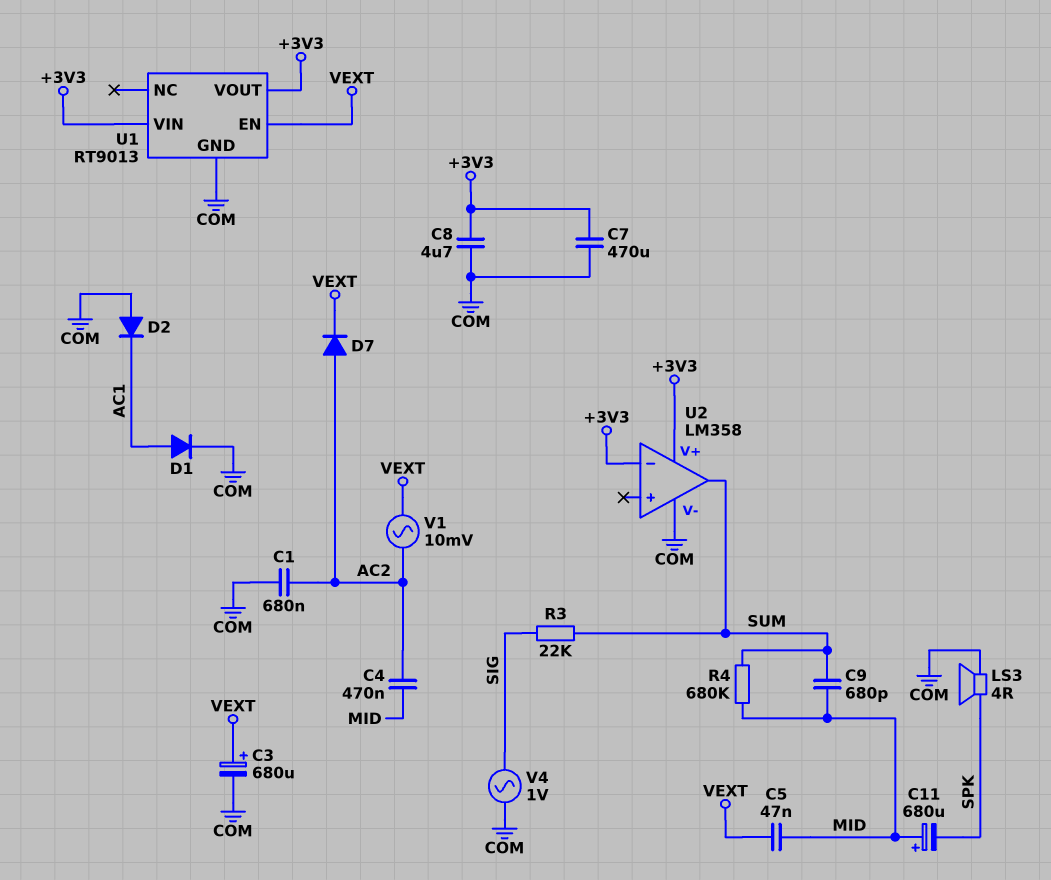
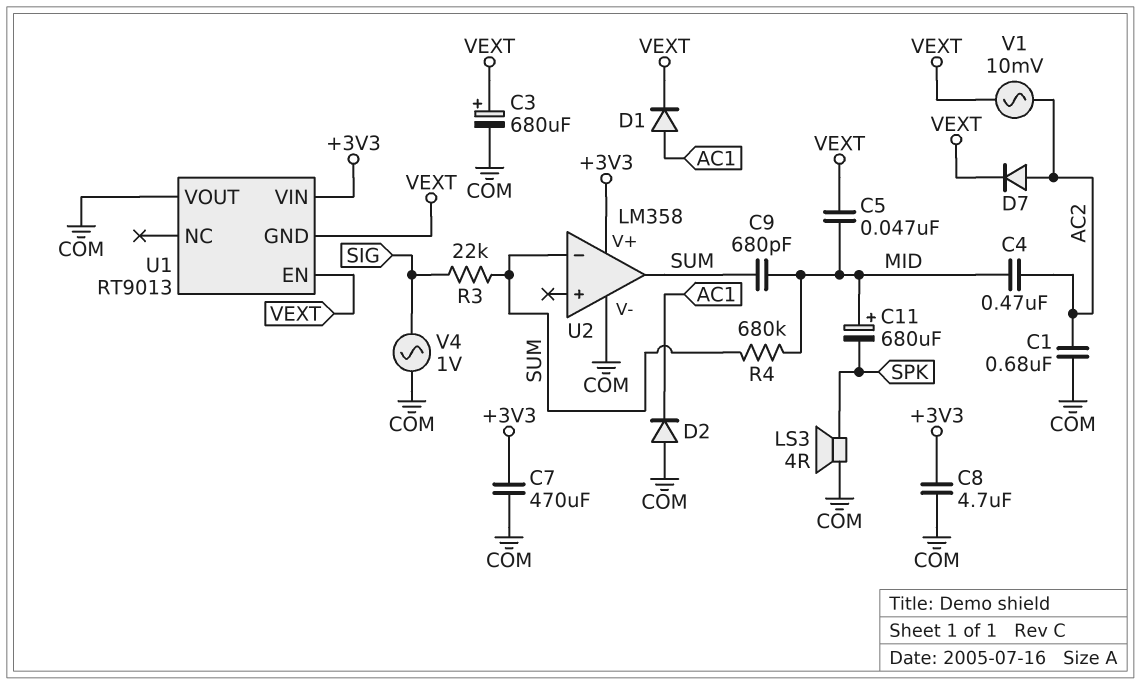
D1: diode (A AC1, K COM) -> diode (A AC1, K VEXT)
U1 pin GND: COM -> VEXT
U1 pin VOUT: +3V3 -> COM
U2 pin in-: +3V3 -> SUM

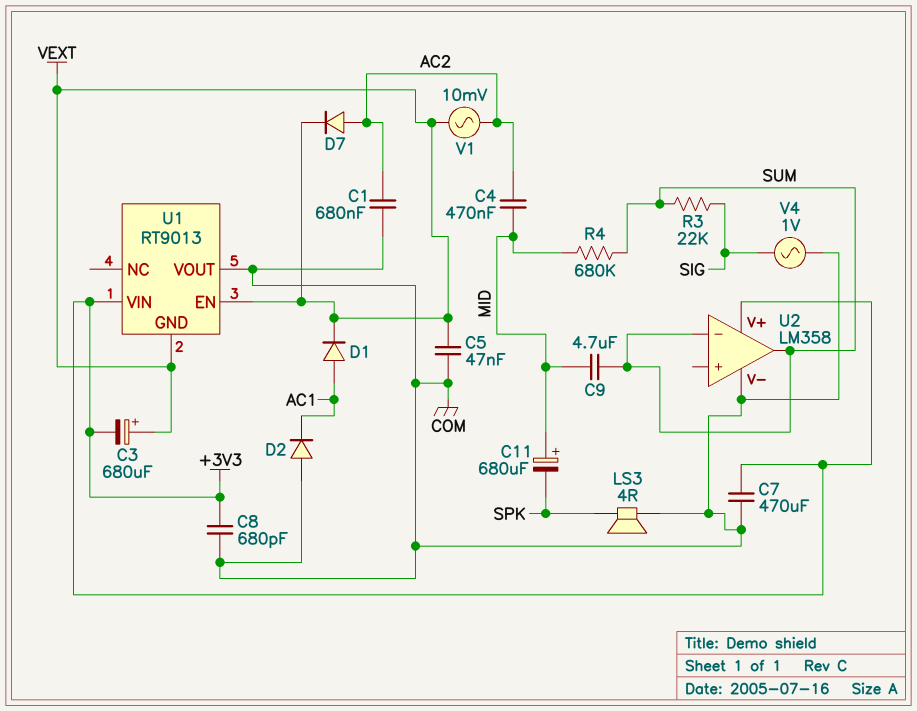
C3: 680uF (plus VEXT, minus COM) -> 680uF (plus VEXT, minus +3V3)
C5: 47nF (MID, VEXT) -> 47nF (COM, VEXT)
C8: 4.7uF (+3V3, COM) -> 680pF (+3V3, COM)
C9: 680pF (MID, SUM) -> 4.7uF (MID, SUM)

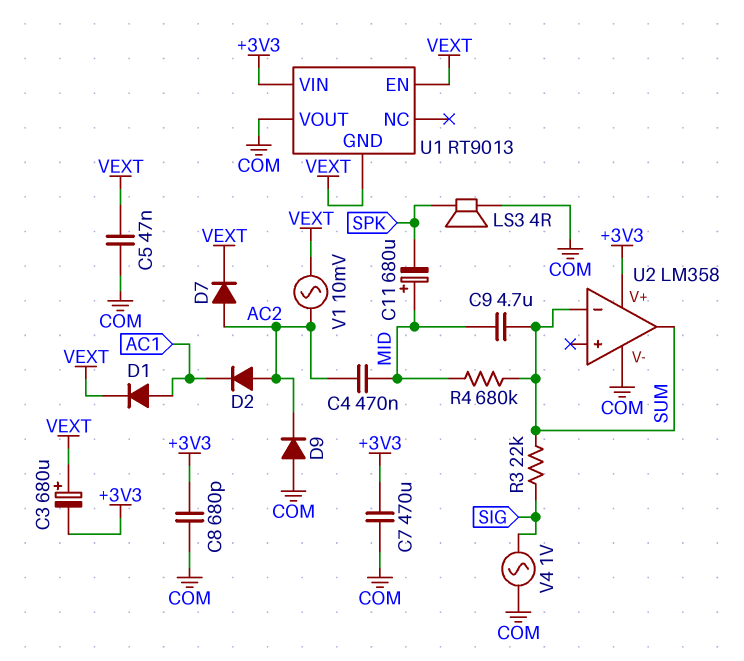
C1: 680nF (AC2, COM) -> none
D2: diode (A COM, K AC1) -> diode (A AC2, K AC1)
D9: none -> diode (A COM, K AC2)

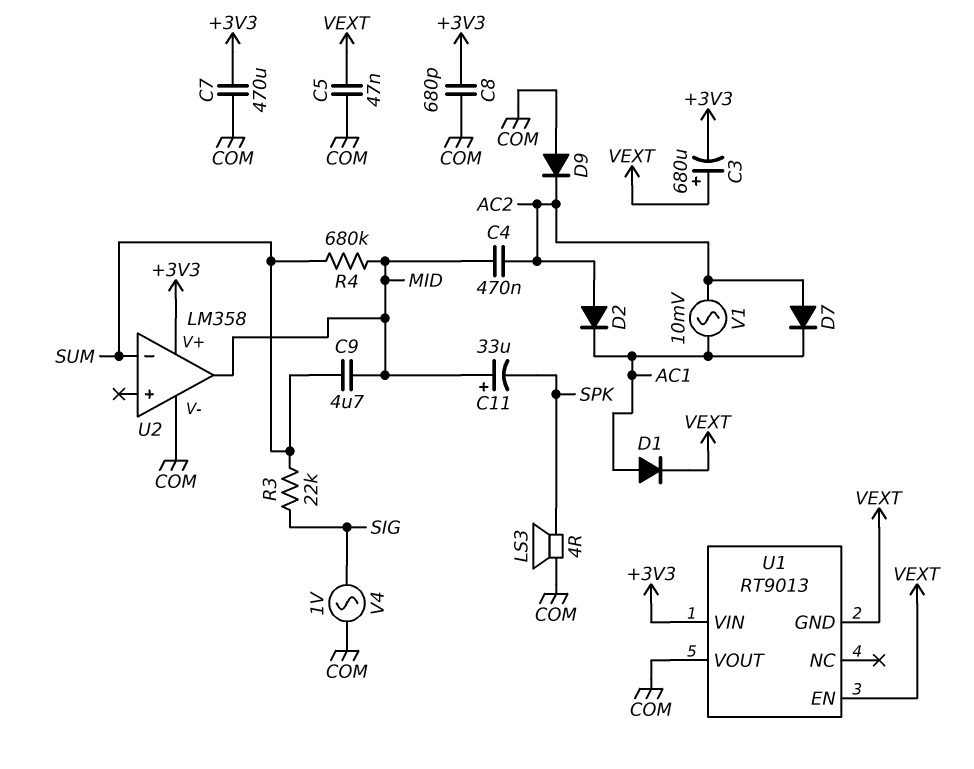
C11: 680uF (plus MID, minus SPK) -> 33uF (plus MID, minus SPK)
D7: diode (A AC2, K VEXT) -> diode (A AC2, K AC1)
U2 pin out: SUM -> MID
V1: AC 10mV (AC2, VEXT) -> AC 10mV (AC1, AC2)

